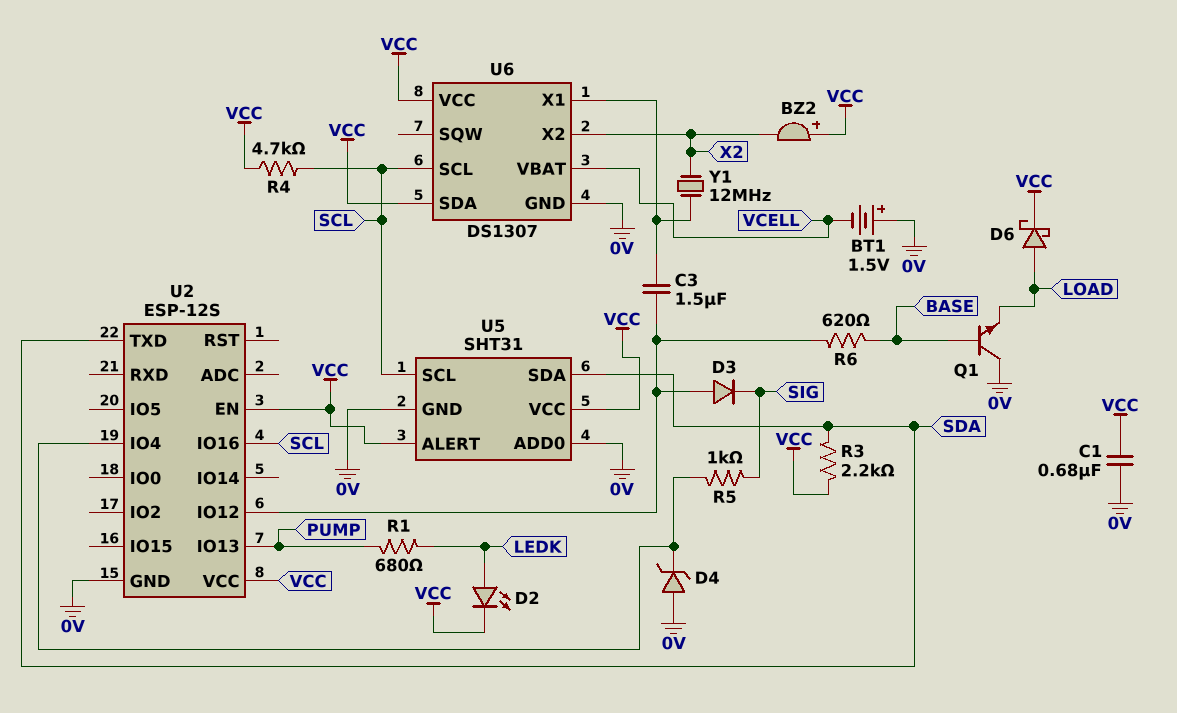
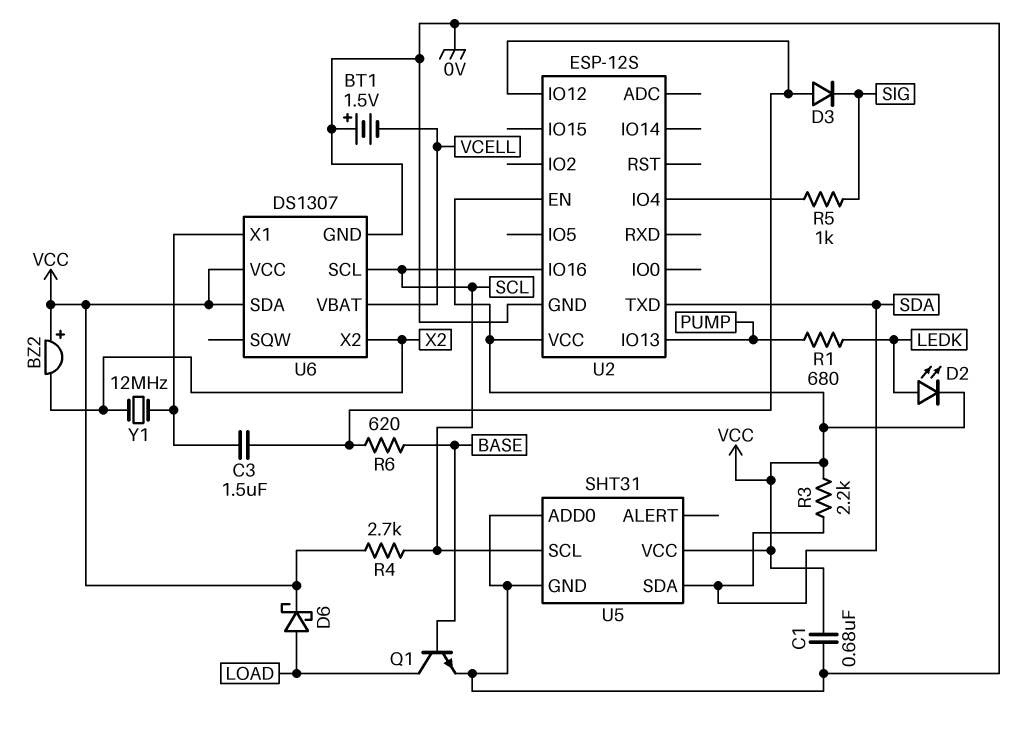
D4: zener (A 0V, K U2/IO4) -> none
Q1: NPN (B BASE, C 0V, E LOAD) -> NPN (B BASE, C LOAD, E 0V)
R4: 4.7k (SCL, VCC) -> 2.7k (SCL, VCC)
U5 pin ALERT: VCC -> none

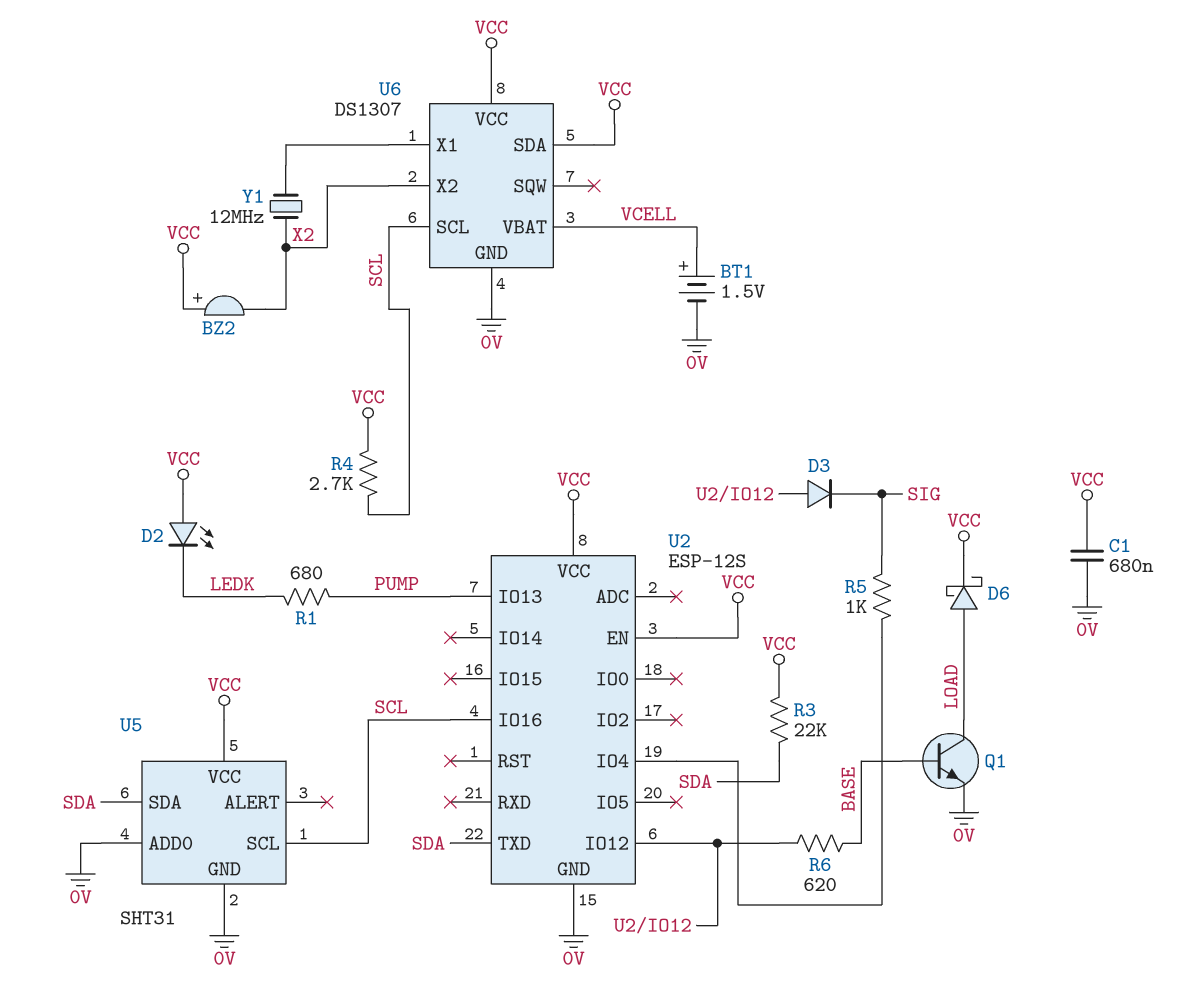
BT1: 1.5V (plus 0V, minus VCELL) -> 1.5V (plus VCELL, minus 0V)
C3: 1.5uF (U2/IO12, U6/X1) -> none
D2: LED (A LEDK, K VCC) -> LED (A VCC, K LEDK)
R3: 2.2k (SDA, VCC) -> 22k (SDA, VCC)

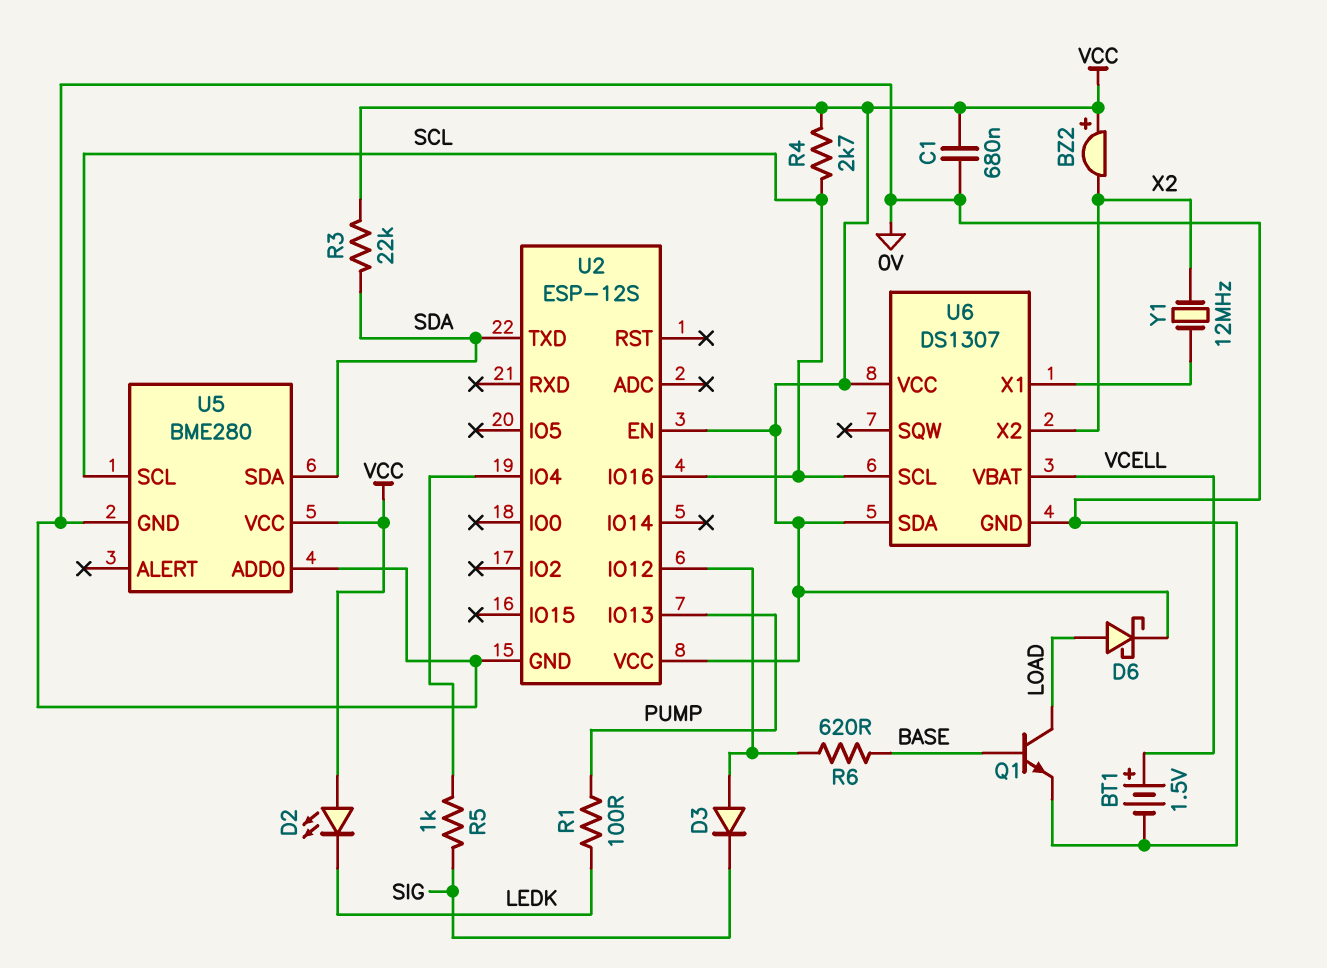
R1: 680 (LEDK, PUMP) -> 100 (LEDK, PUMP)
U5: SHT31 -> BME280

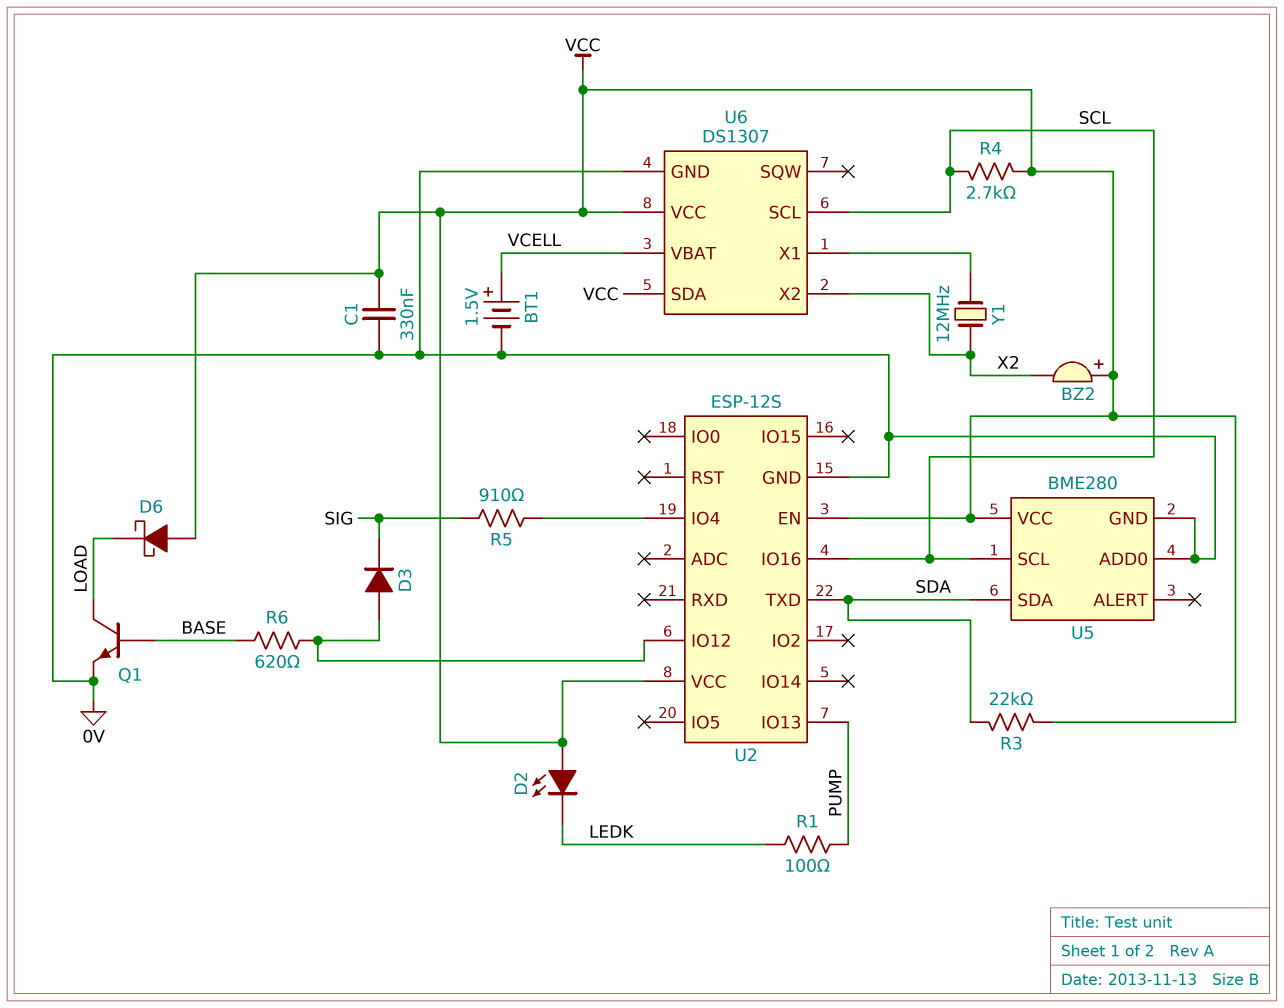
C1: 680nF (0V, VCC) -> 330nF (0V, VCC)
D6: schottky (A LOAD, K VCC) -> schottky (A VCC, K LOAD)
R5: 1k (SIG, U2/IO4) -> 910 (SIG, U2/IO4)

